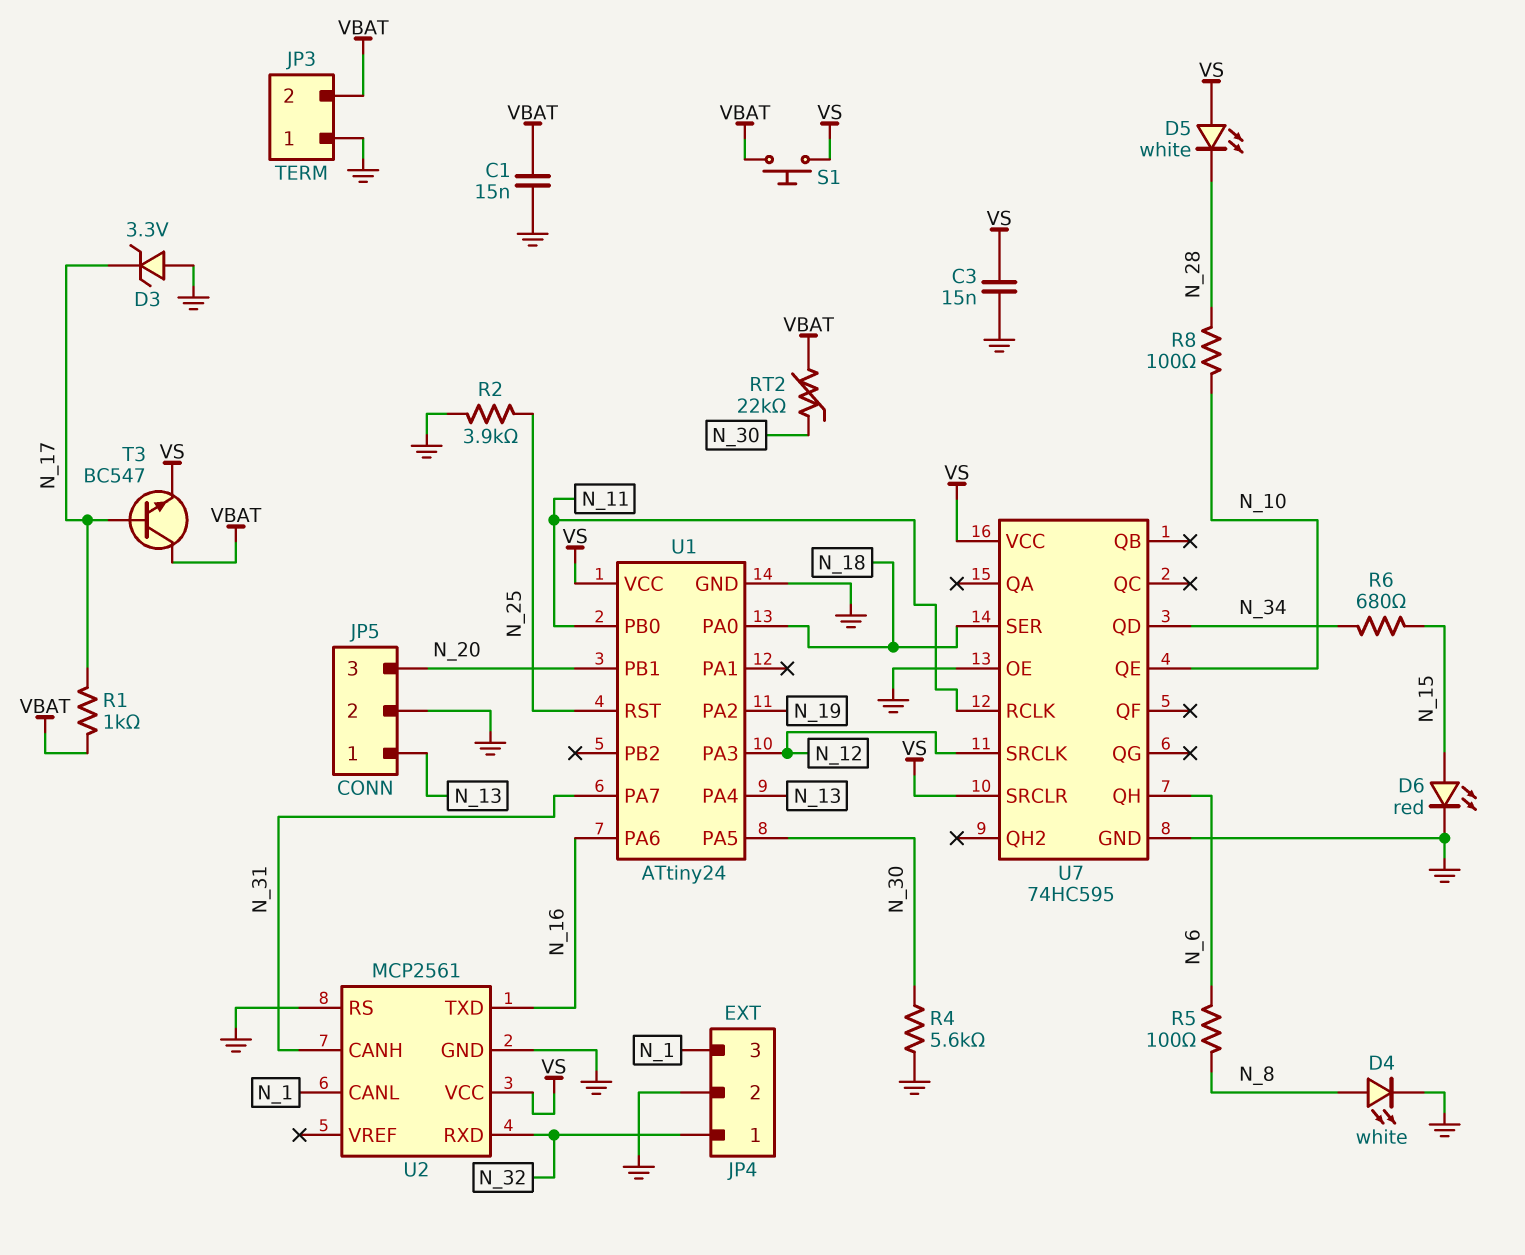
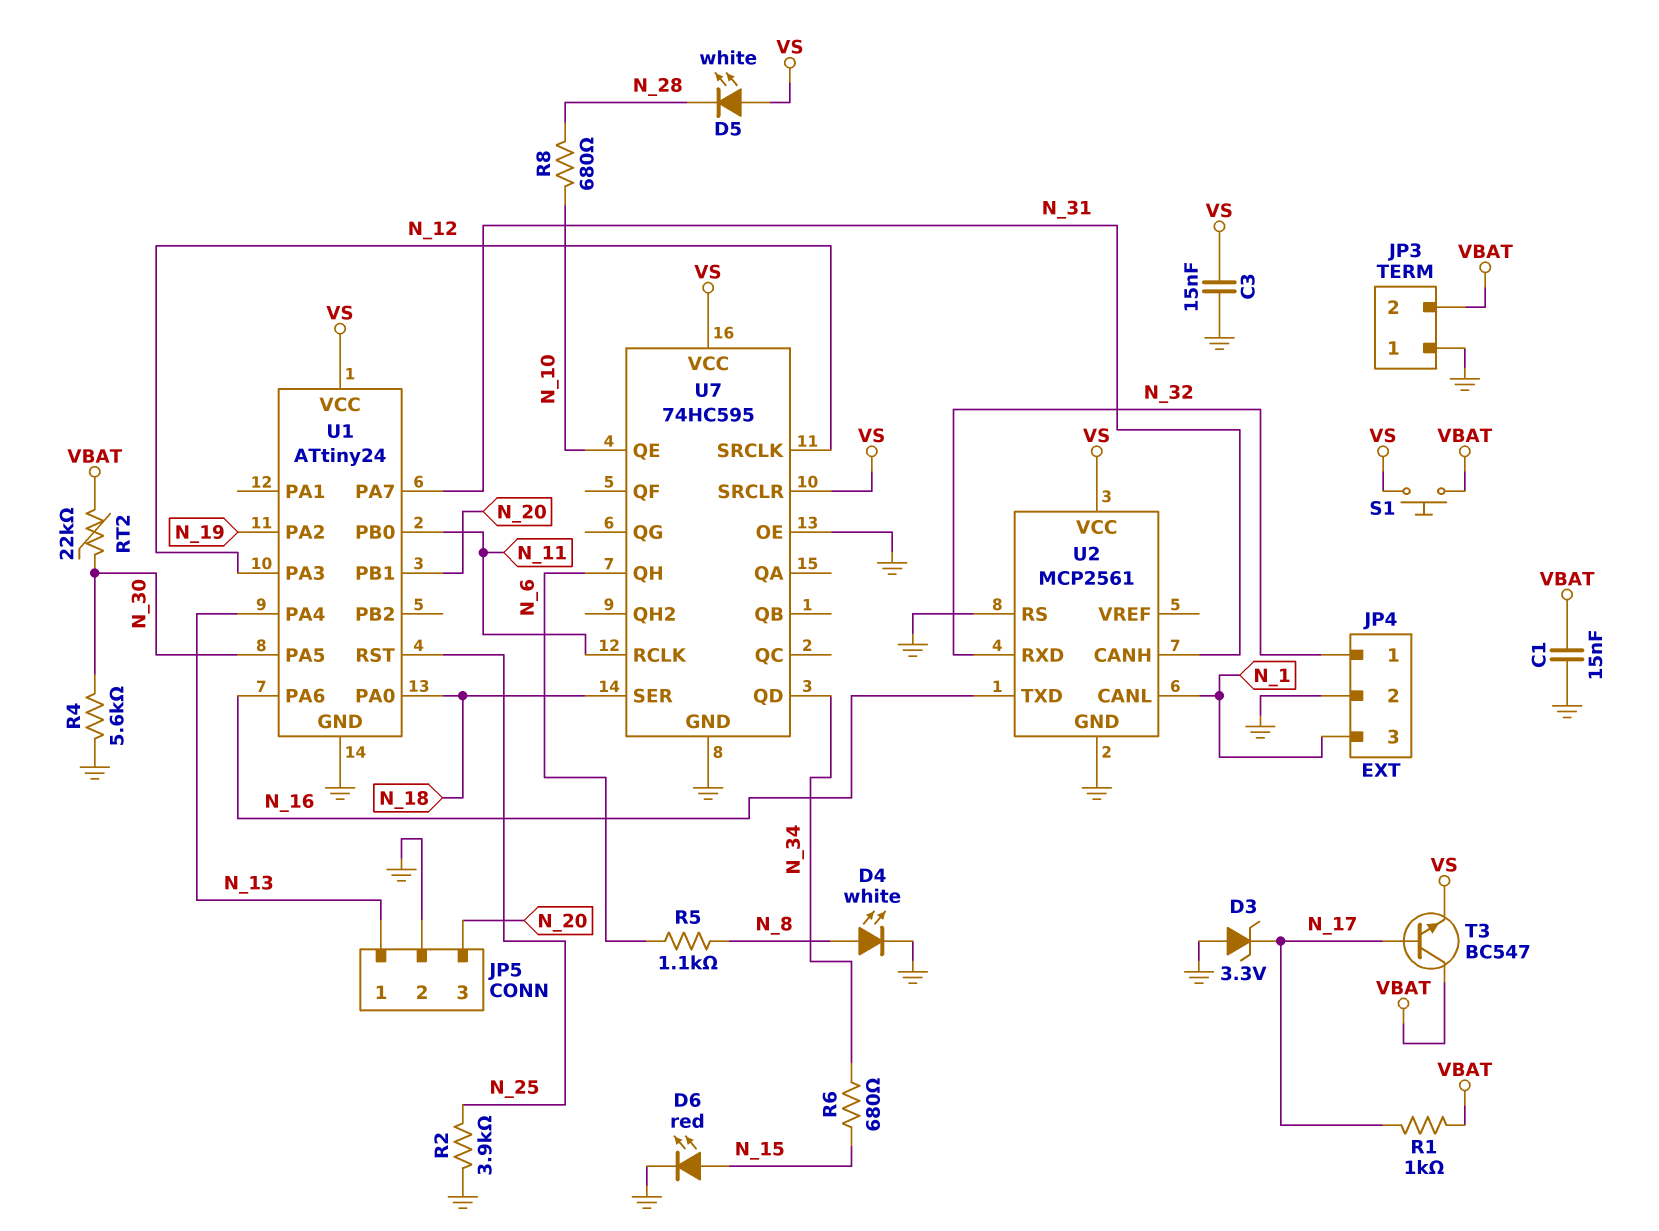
R5: 100 (N_6, N_8) -> 1.1k (N_6, N_8)
R8: 100 (N_10, N_28) -> 680 (N_10, N_28)

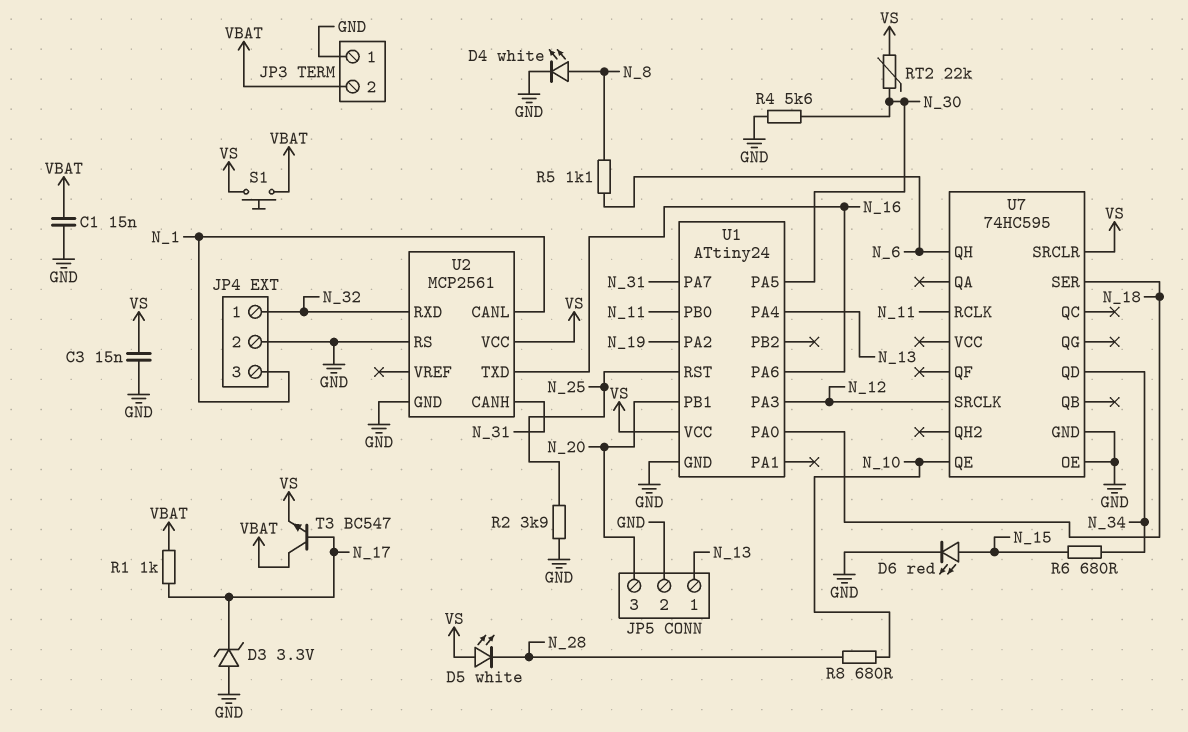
RT2: 22k (N_30, VBAT) -> 22k (N_30, VS)
U7 pin VCC: VS -> none

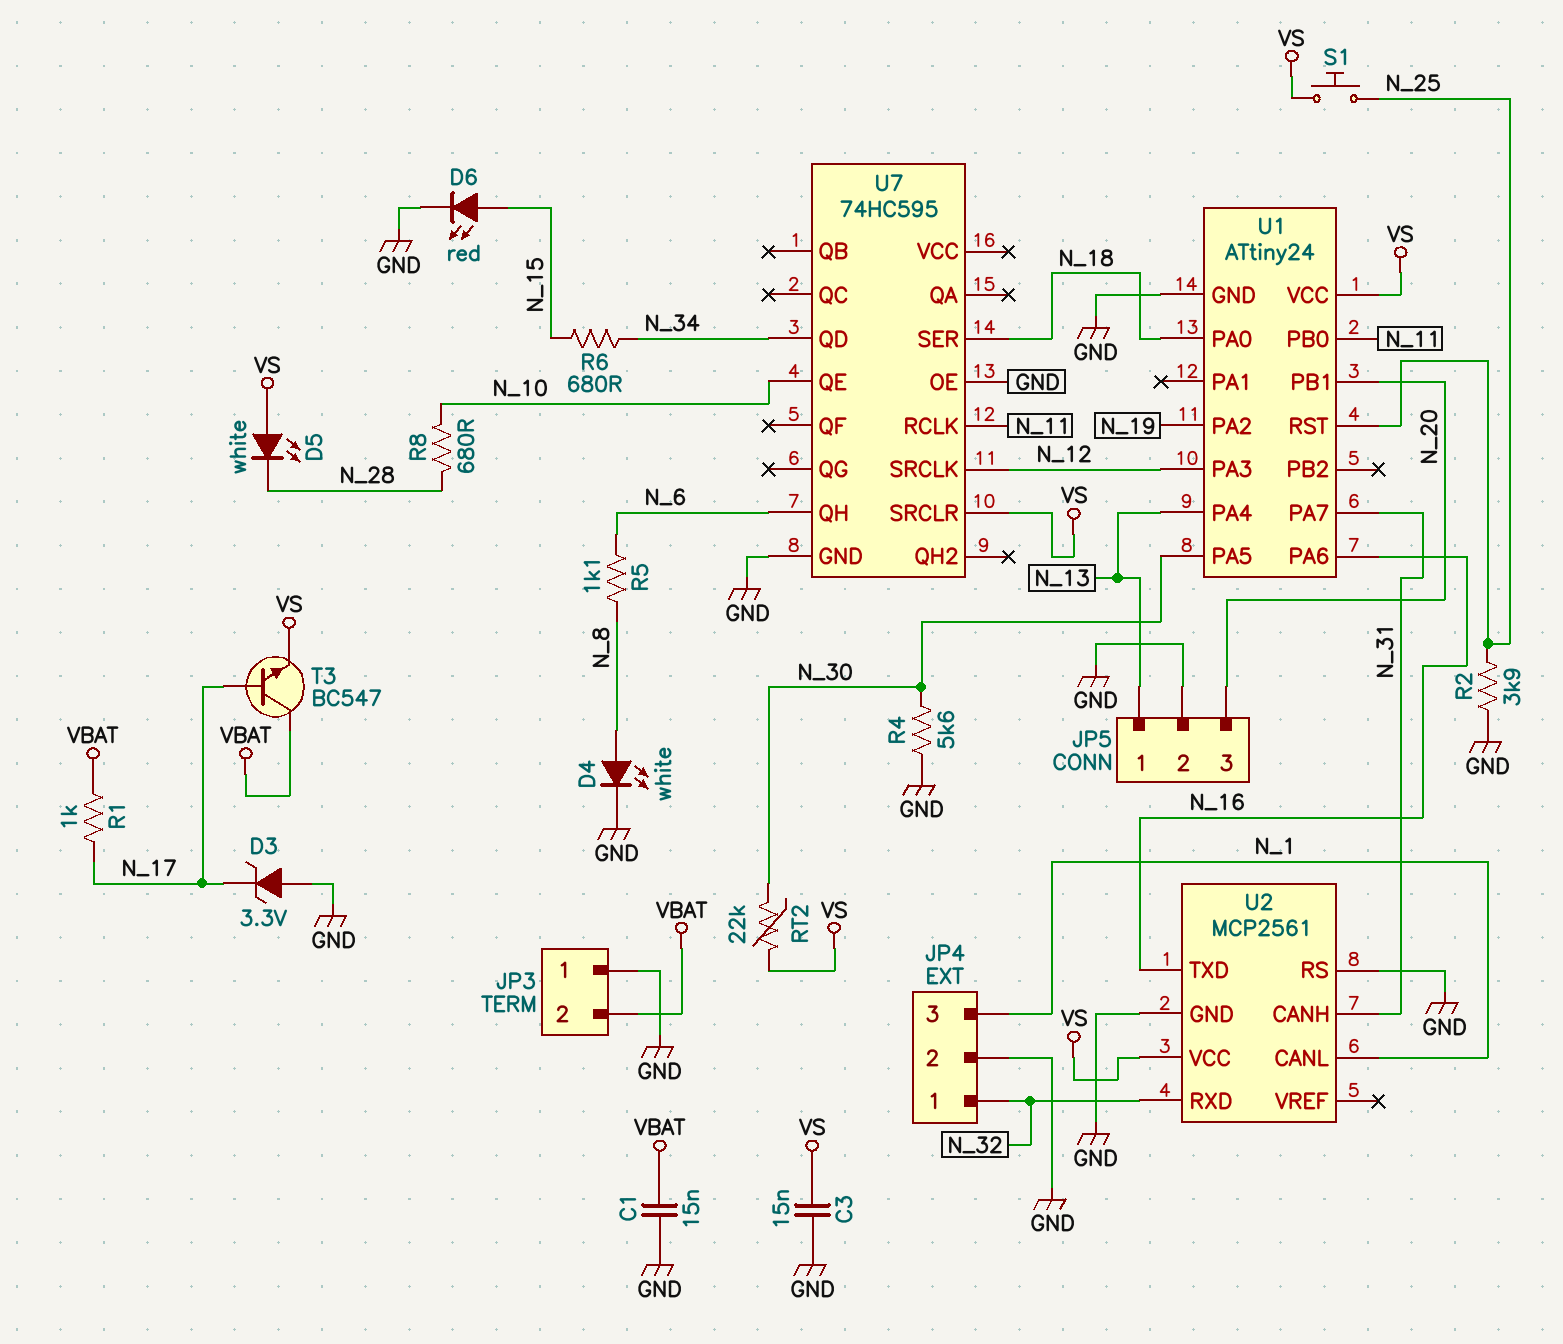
S1: button (VBAT, VS) -> button (N_25, VS)

